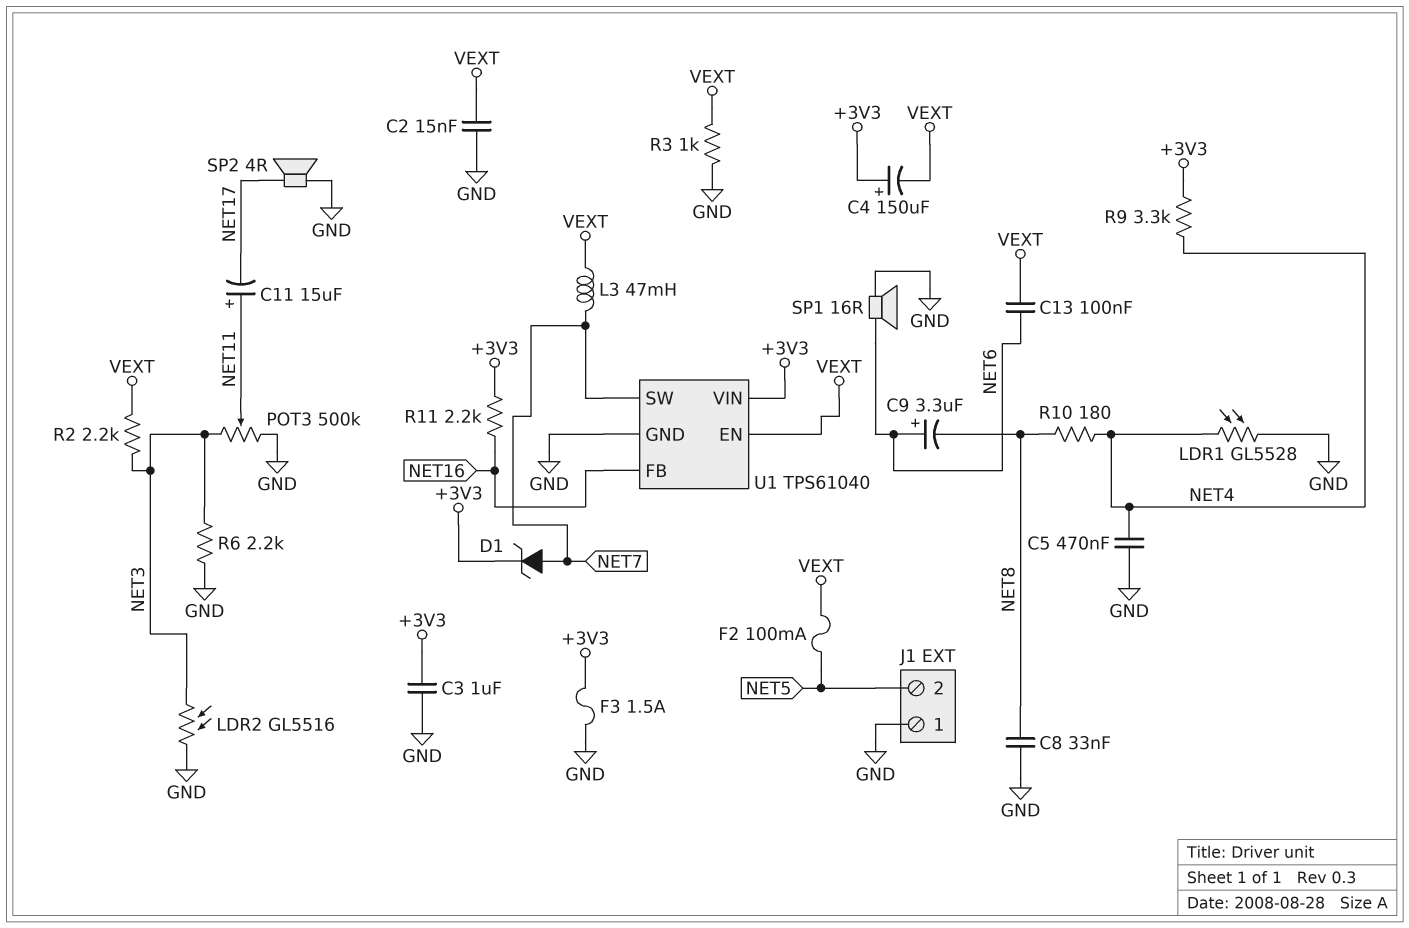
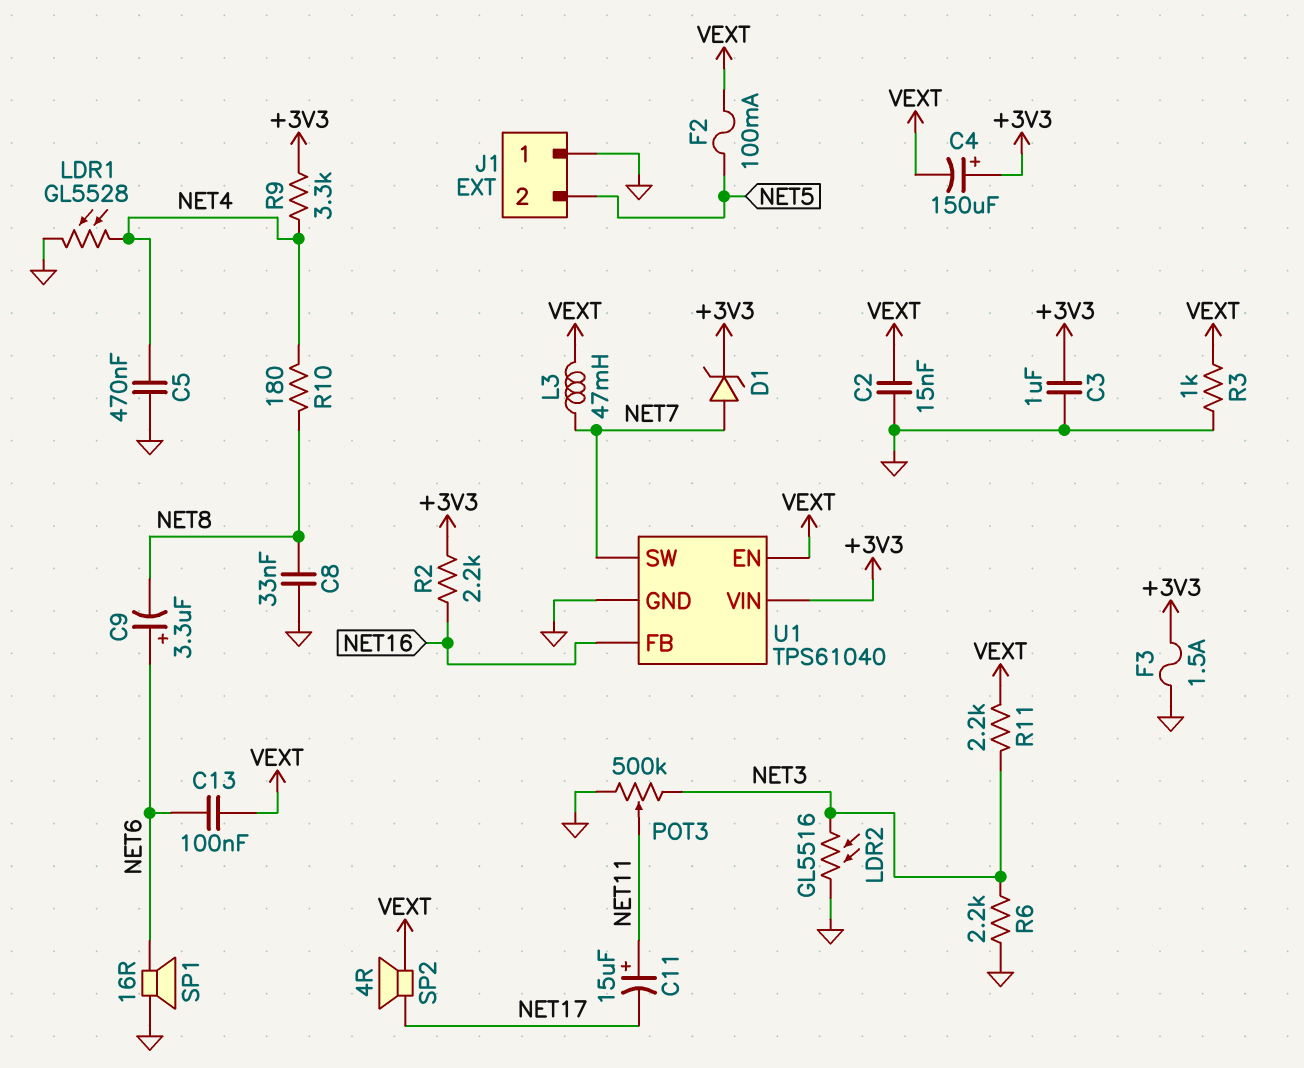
R2: 2.2k (NET3, VEXT) -> 2.2k (+3V3, NET16)
R11: 2.2k (+3V3, NET16) -> 2.2k (NET3, VEXT)
SP2: speaker 4R (GND, NET17) -> speaker 4R (NET17, VEXT)

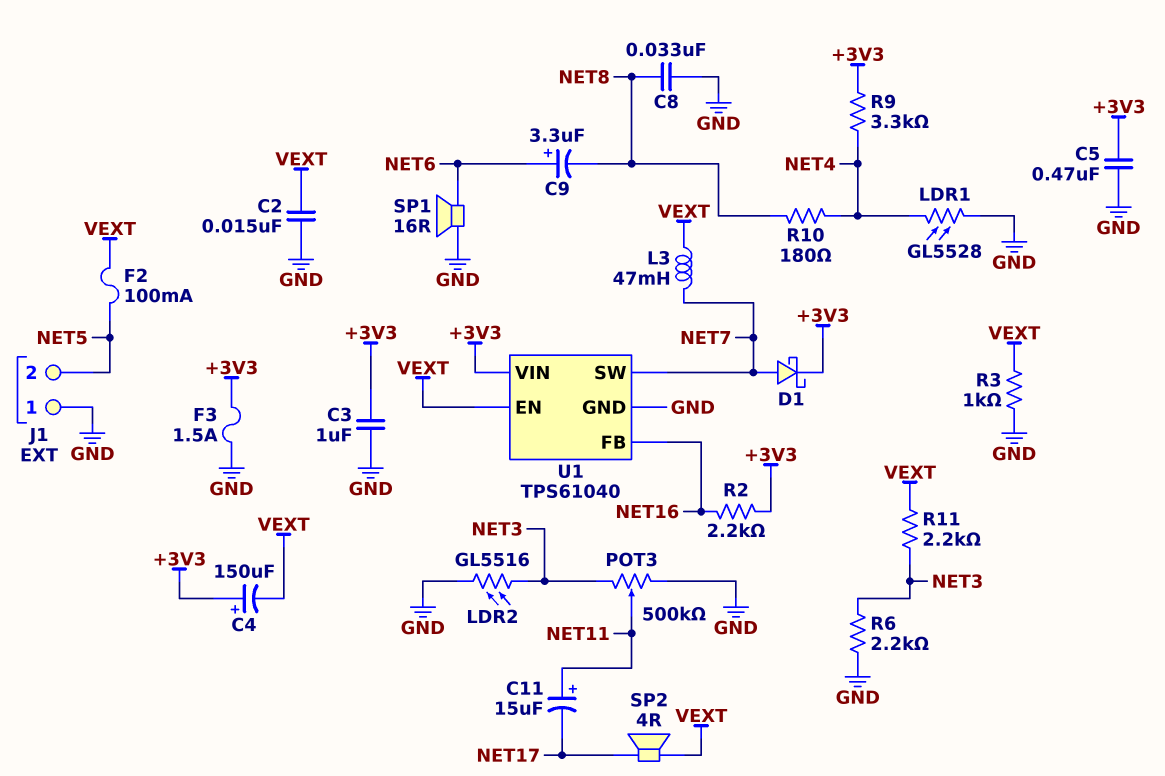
C5: 470nF (GND, NET4) -> 470nF (+3V3, GND)
C13: 100nF (NET6, VEXT) -> none
D1: zener (A NET7, K +3V3) -> schottky (A NET7, K +3V3)

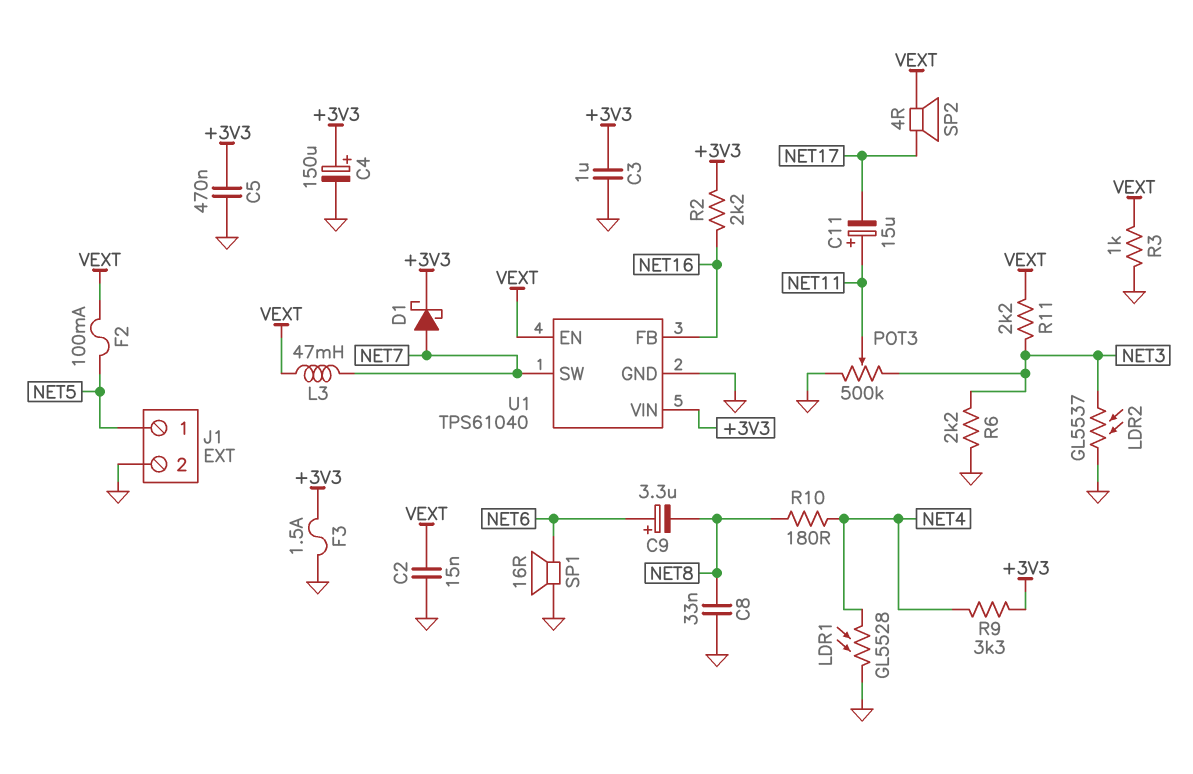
C4: 150uF (plus +3V3, minus VEXT) -> 150uF (plus +3V3, minus GND)
J1 pin 1: GND -> NET5
J1 pin 2: NET5 -> GND
LDR2: GL5516 (GND, NET3) -> GL5537 (GND, NET3)

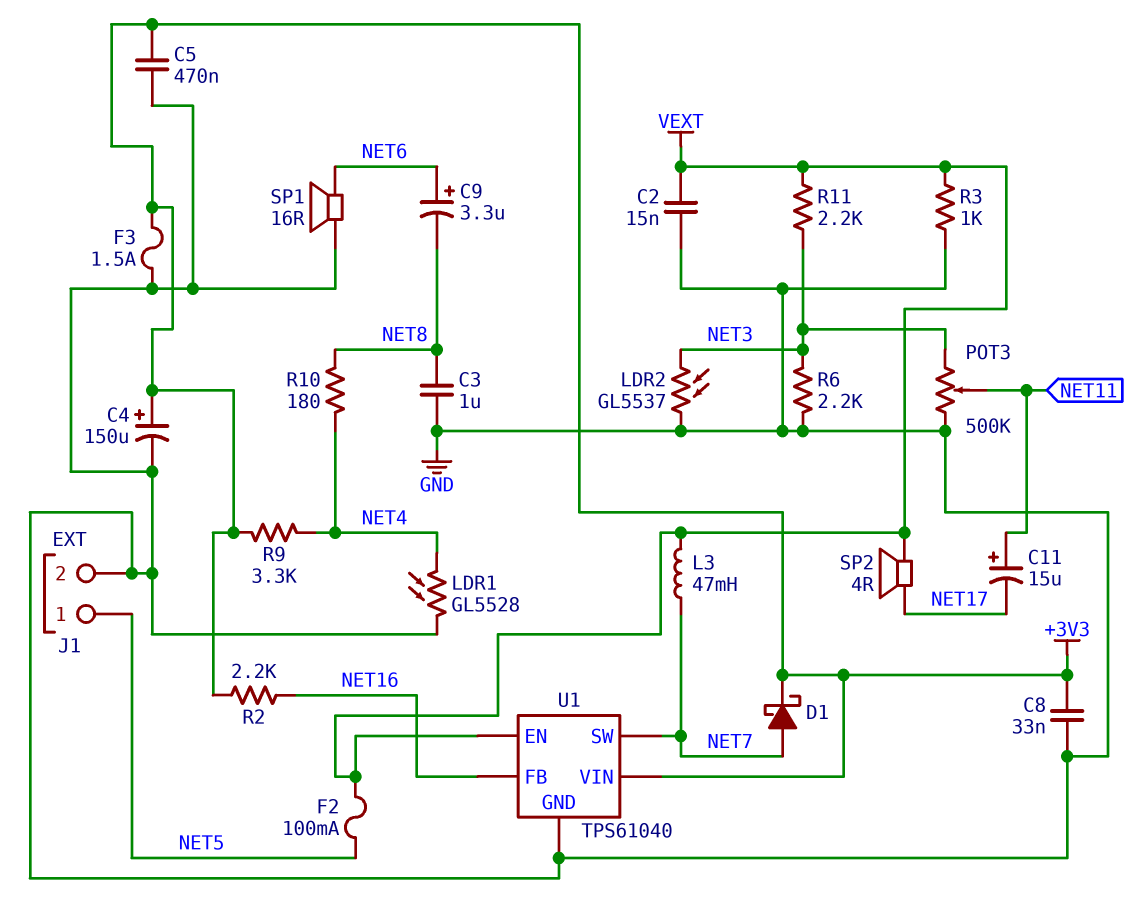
C3: 1uF (+3V3, GND) -> 1uF (GND, NET8)
C8: 33nF (GND, NET8) -> 33nF (+3V3, GND)

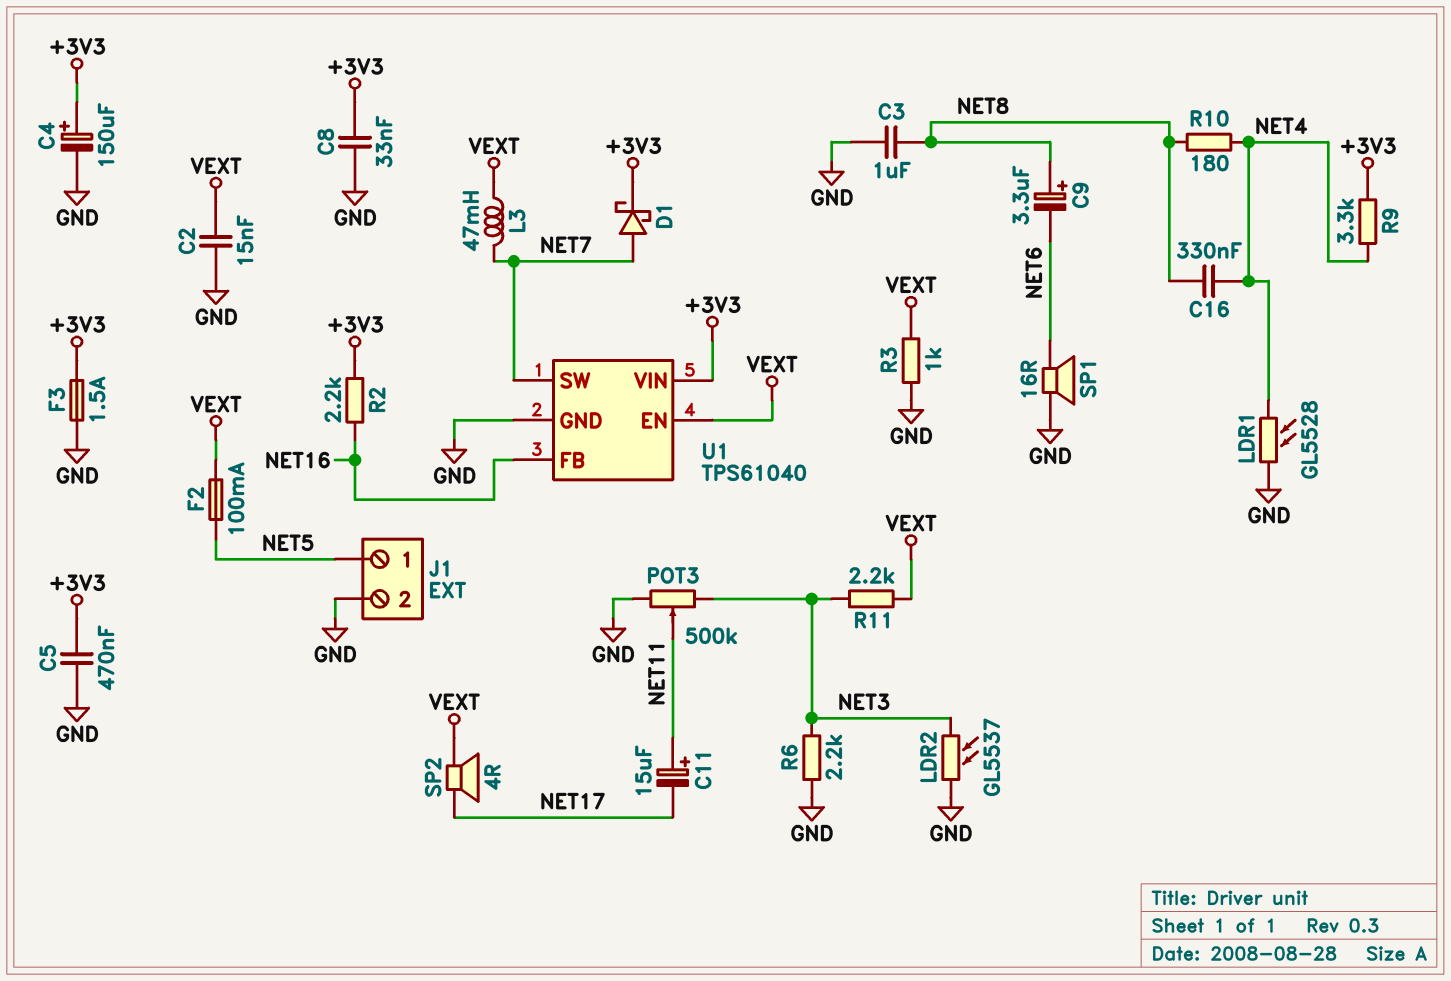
C9: 3.3uF (plus NET6, minus NET8) -> 3.3uF (plus NET8, minus NET6)
C16: none -> 330nF (NET4, NET8)

